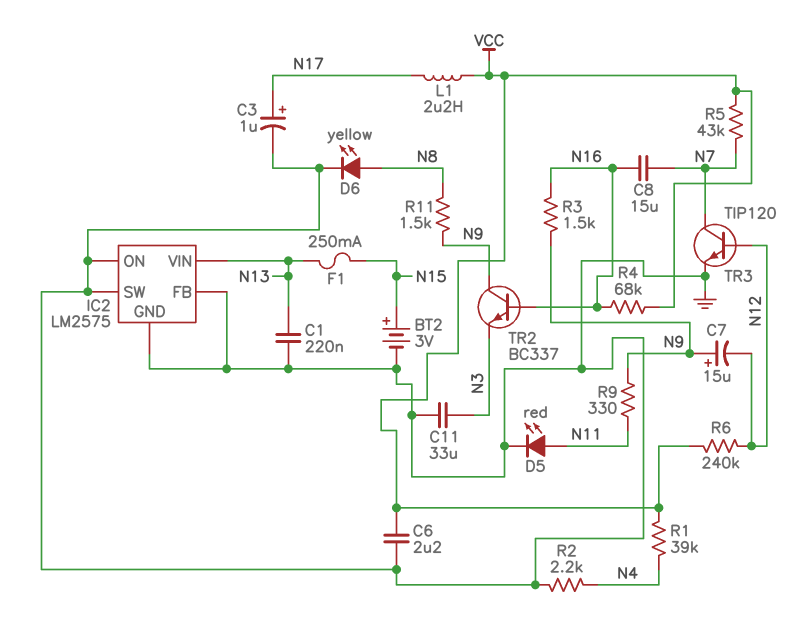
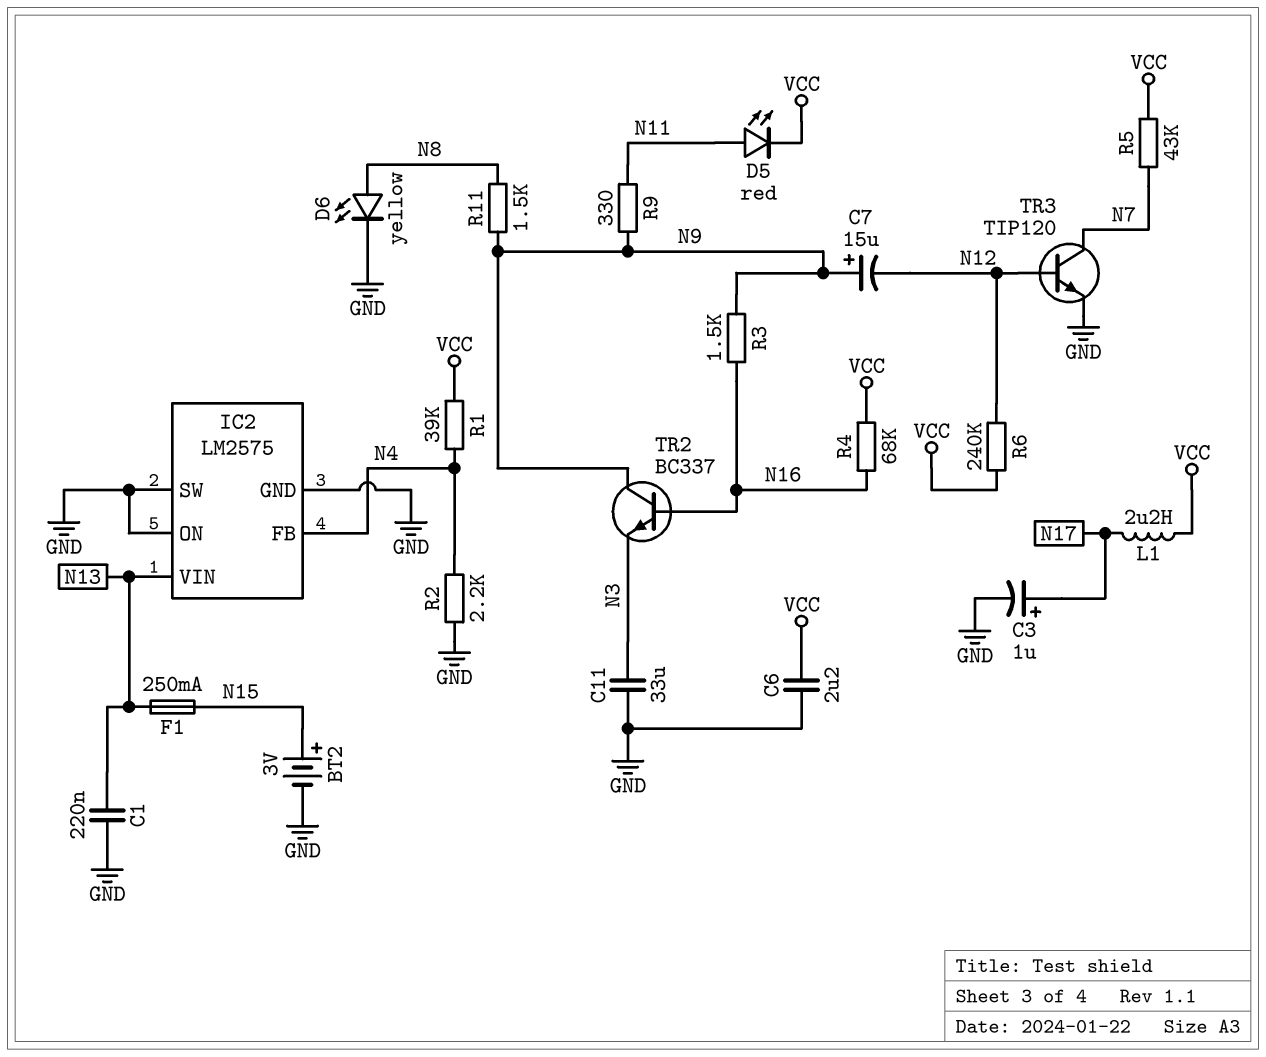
C8: 15uF (N7, N16) -> none
D5: LED red (A N11, K GND) -> LED red (A N11, K VCC)
IC2 pin FB: GND -> N4

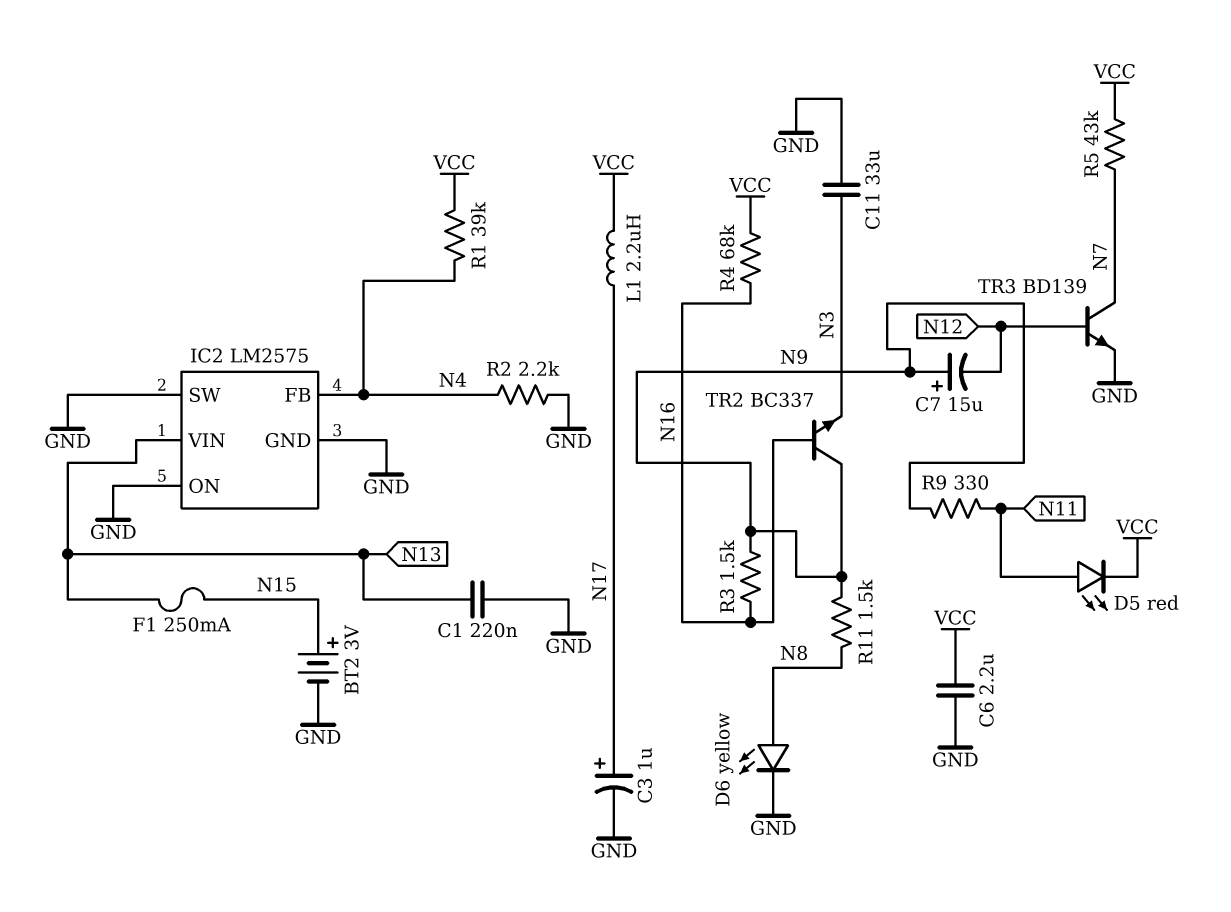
R6: 240k (N12, VCC) -> none
TR3: NPN TIP120 (B N12, C N7, E GND) -> NPN BD139 (B N12, C N7, E GND)

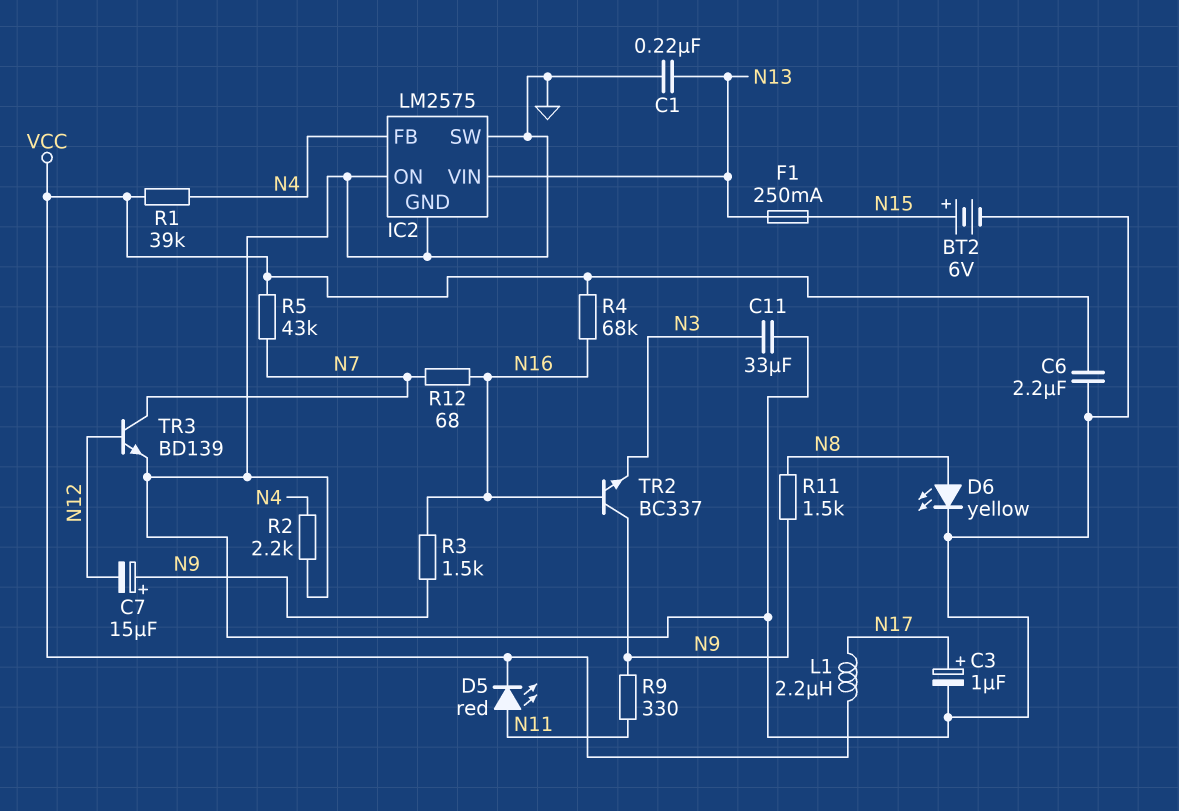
BT2: 3V (plus N15, minus GND) -> 6V (plus N15, minus GND)
R12: none -> 68 (N7, N16)

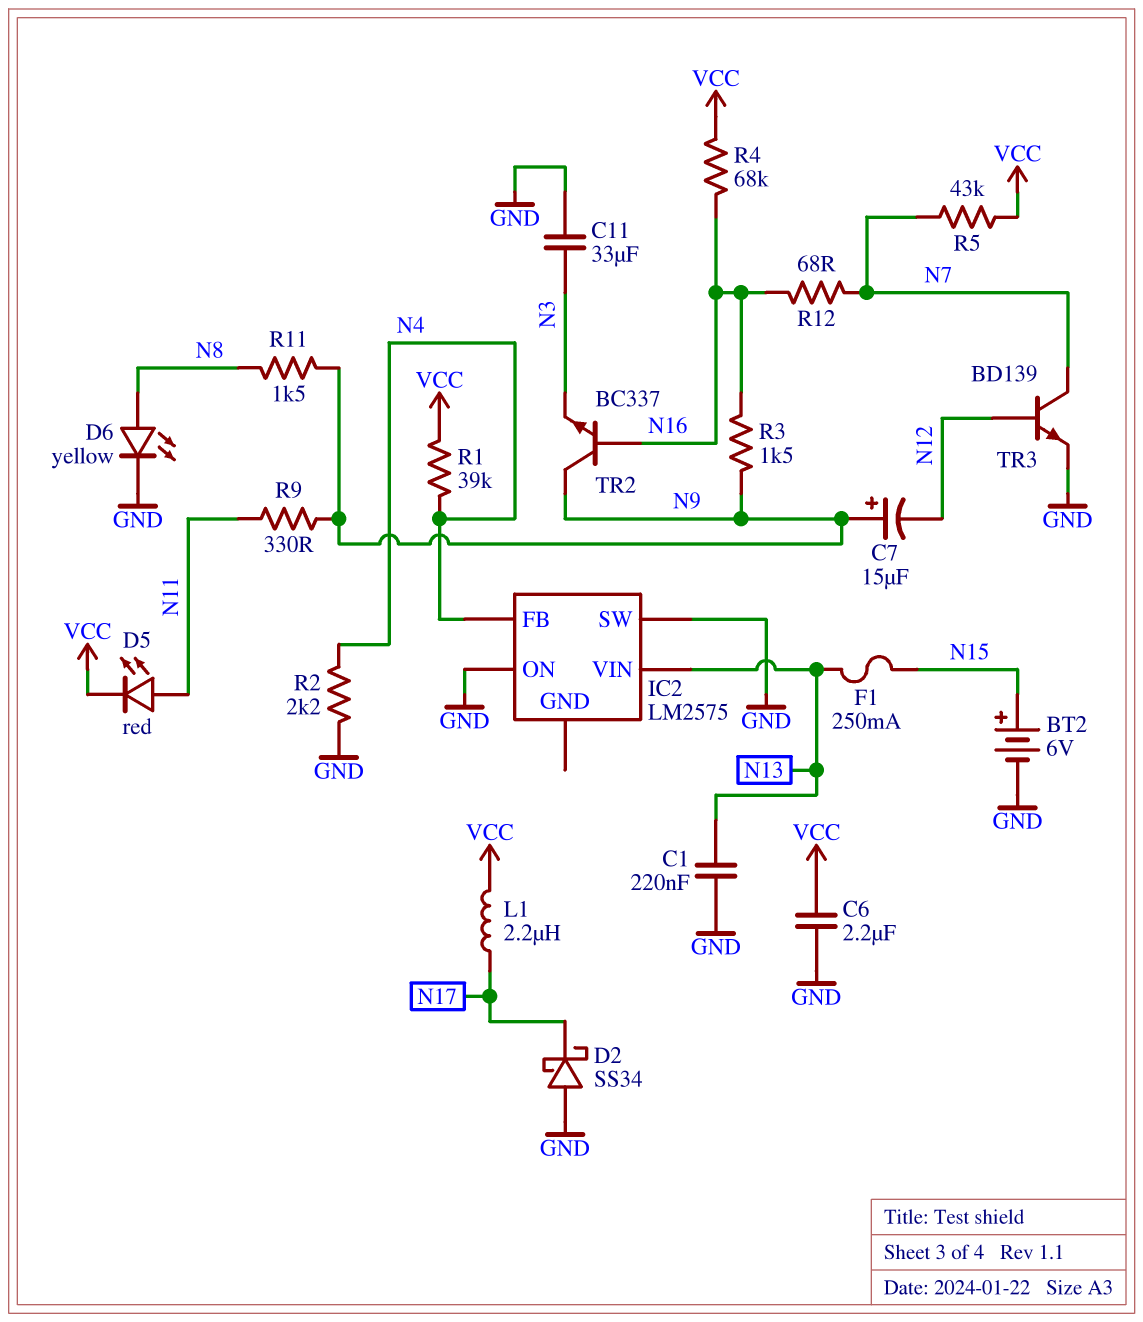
C3: 1uF (plus N17, minus GND) -> none
D2: none -> schottky SS34 (A GND, K N17)
IC2 pin GND: GND -> none

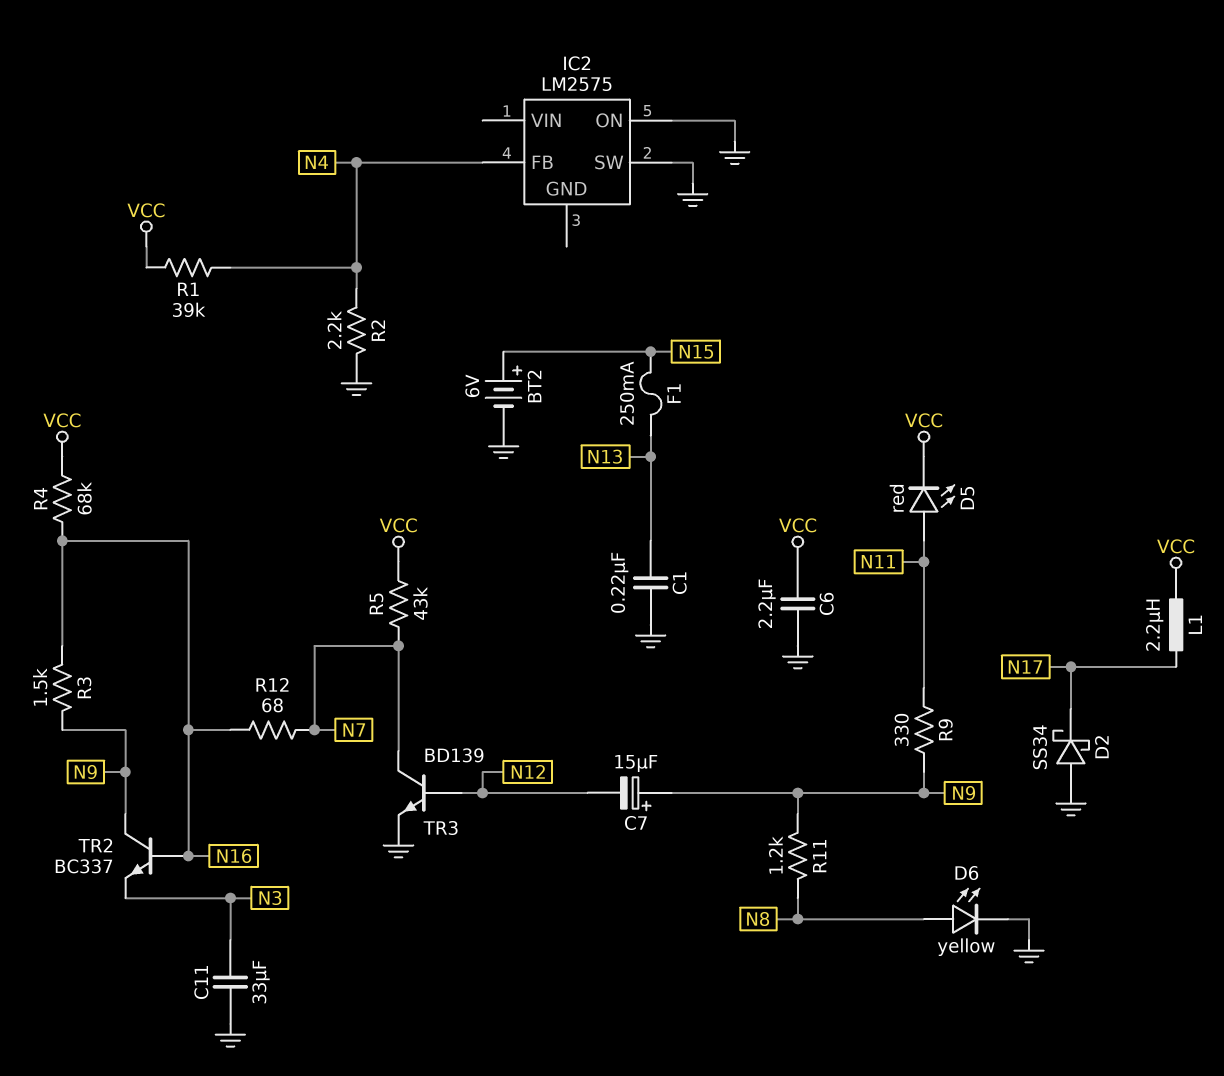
IC2 pin VIN: N13 -> none
R11: 1.5k (N8, N9) -> 1.2k (N8, N9)

